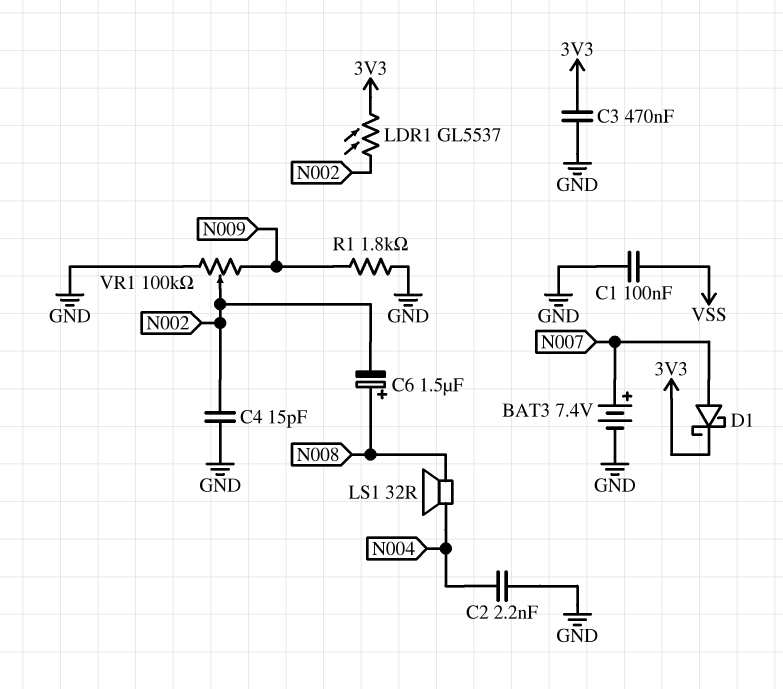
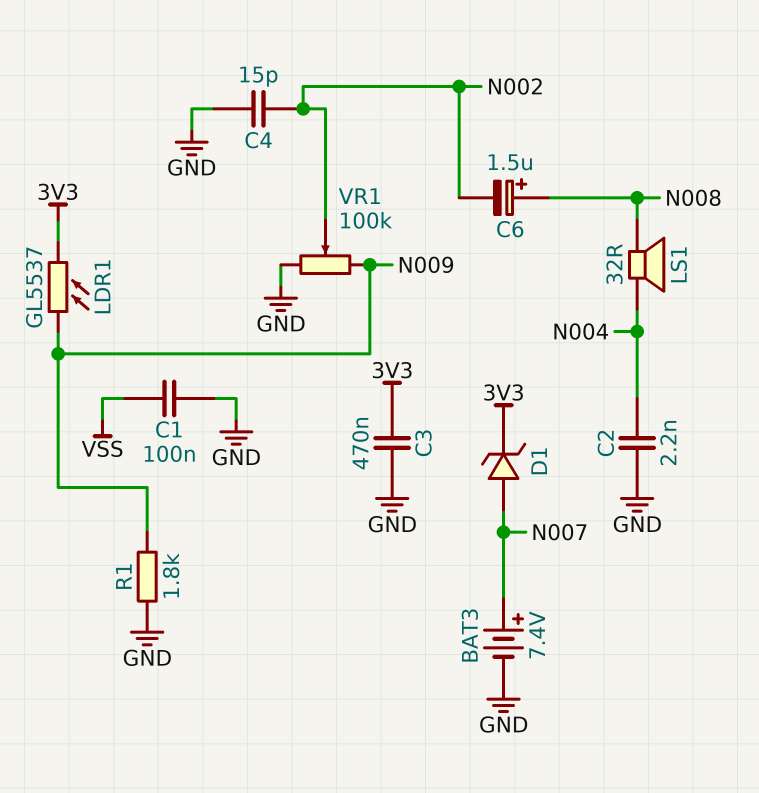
D1: schottky (A N007, K 3V3) -> zener (A N007, K 3V3)
LDR1: GL5537 (3V3, N002) -> GL5537 (3V3, N009)

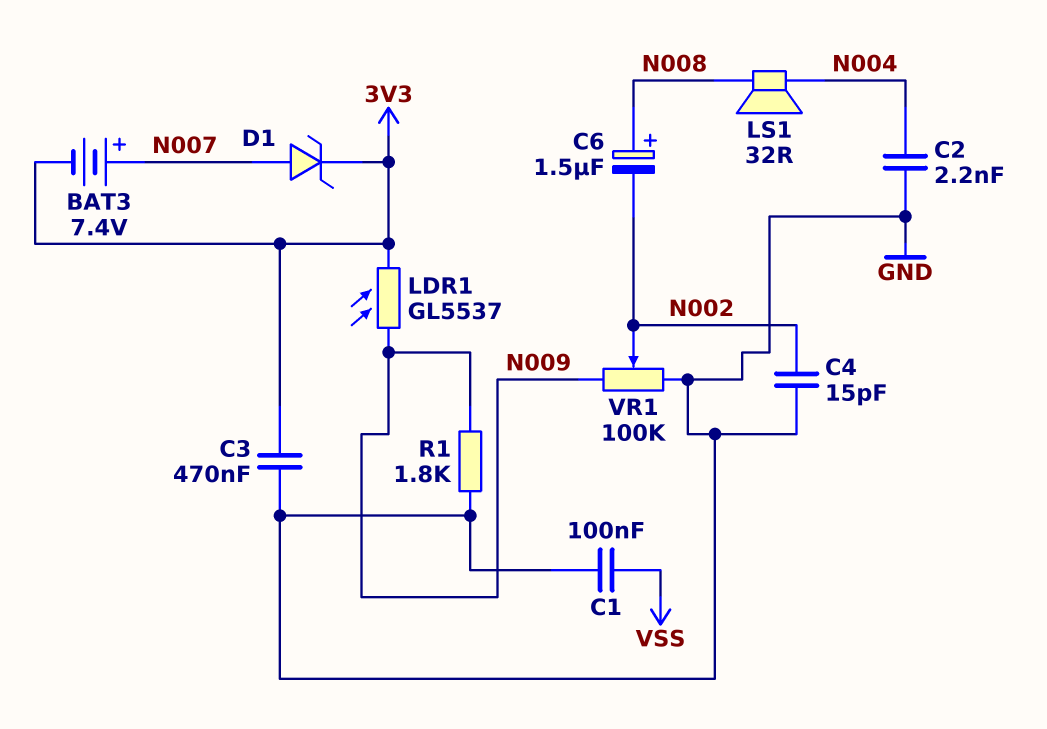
BAT3: 7.4V (plus N007, minus GND) -> 7.4V (plus N007, minus 3V3)

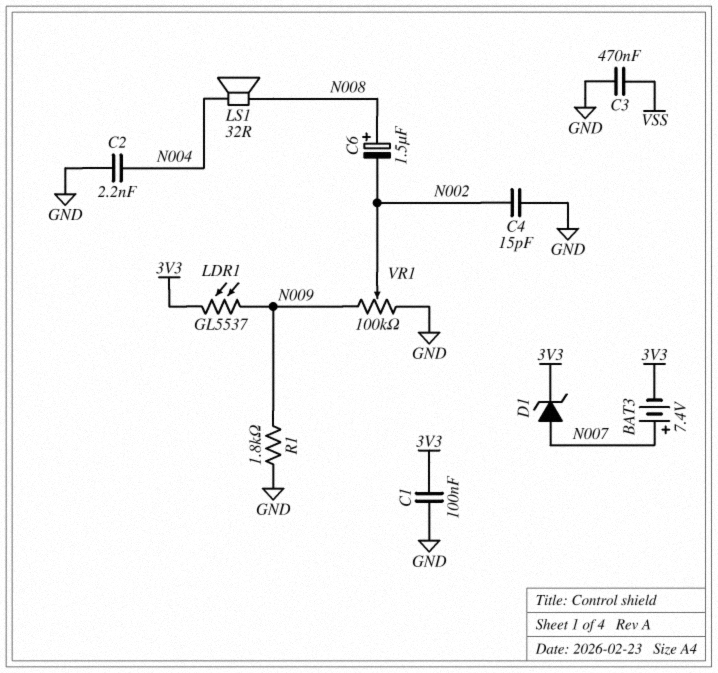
C1: 100nF (GND, VSS) -> 100nF (3V3, GND)
C3: 470nF (3V3, GND) -> 470nF (GND, VSS)

